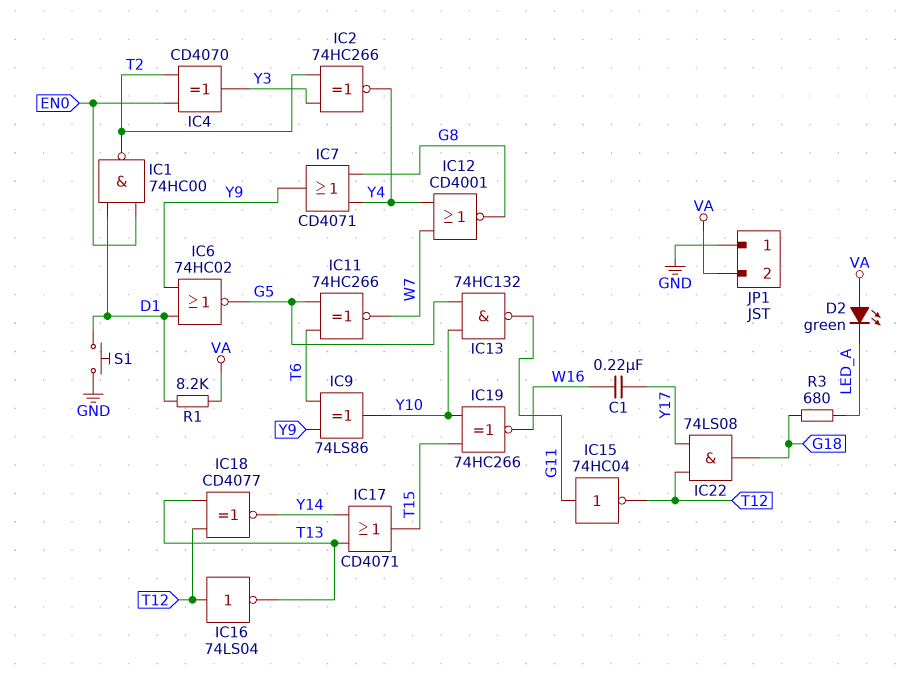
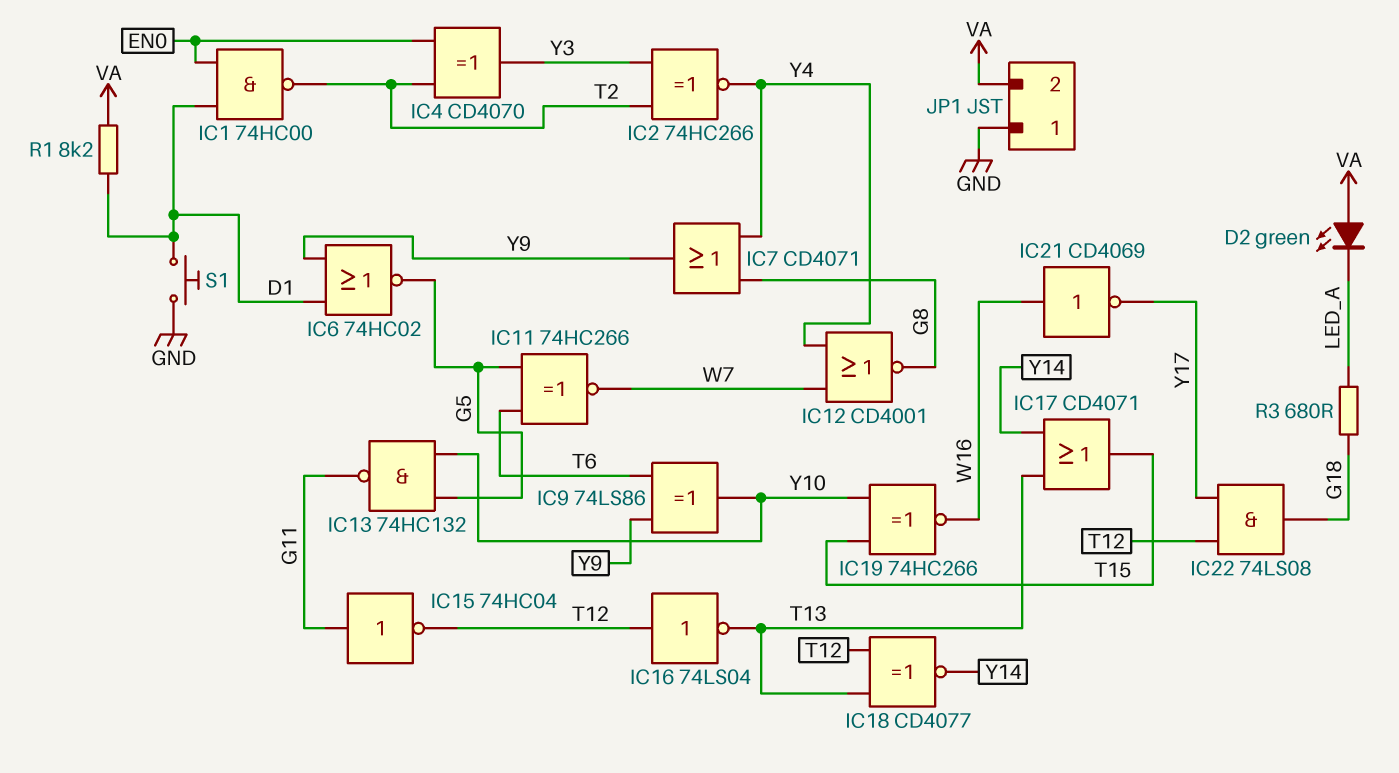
C1: 220nF (W16, Y17) -> none
IC21: none -> NOT CD4069 (in W16, out Y17)

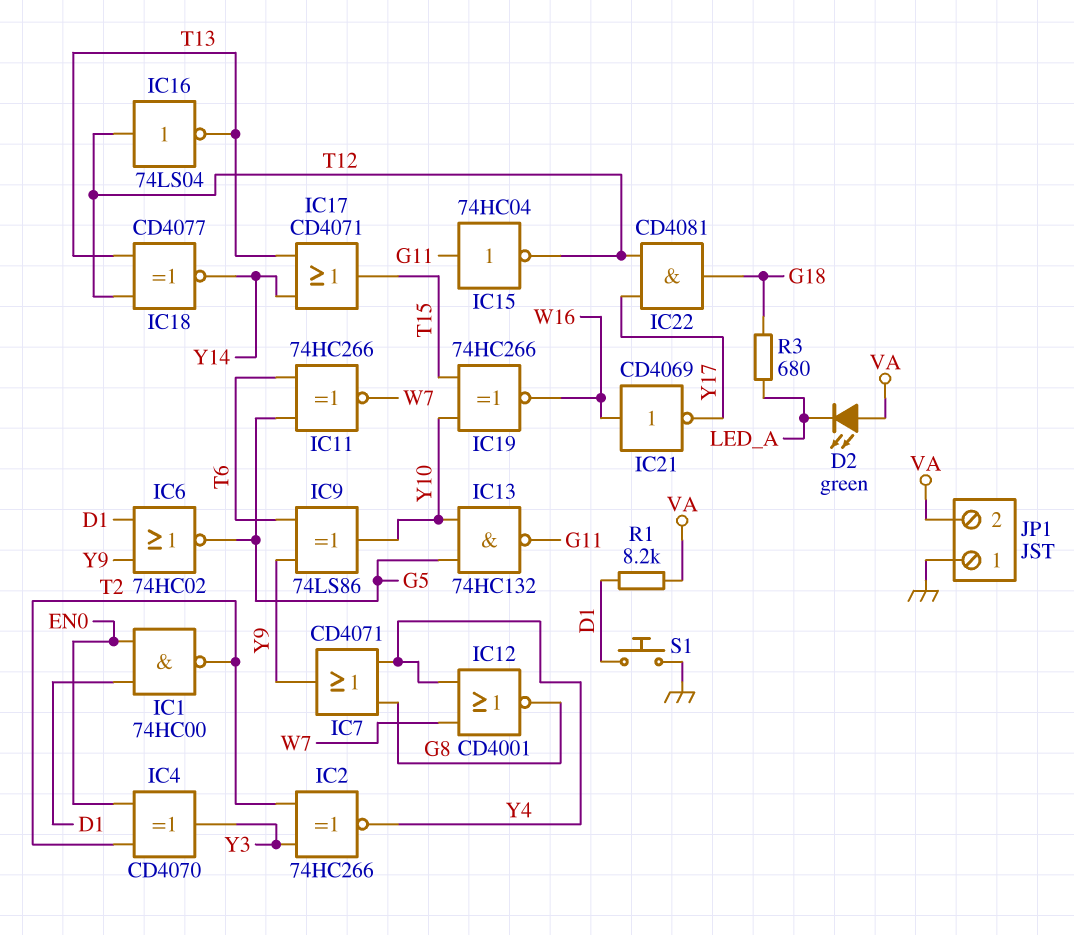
IC22: AND 74LS08 (in T12, in Y17, out G18) -> AND CD4081 (in T12, in Y17, out G18)

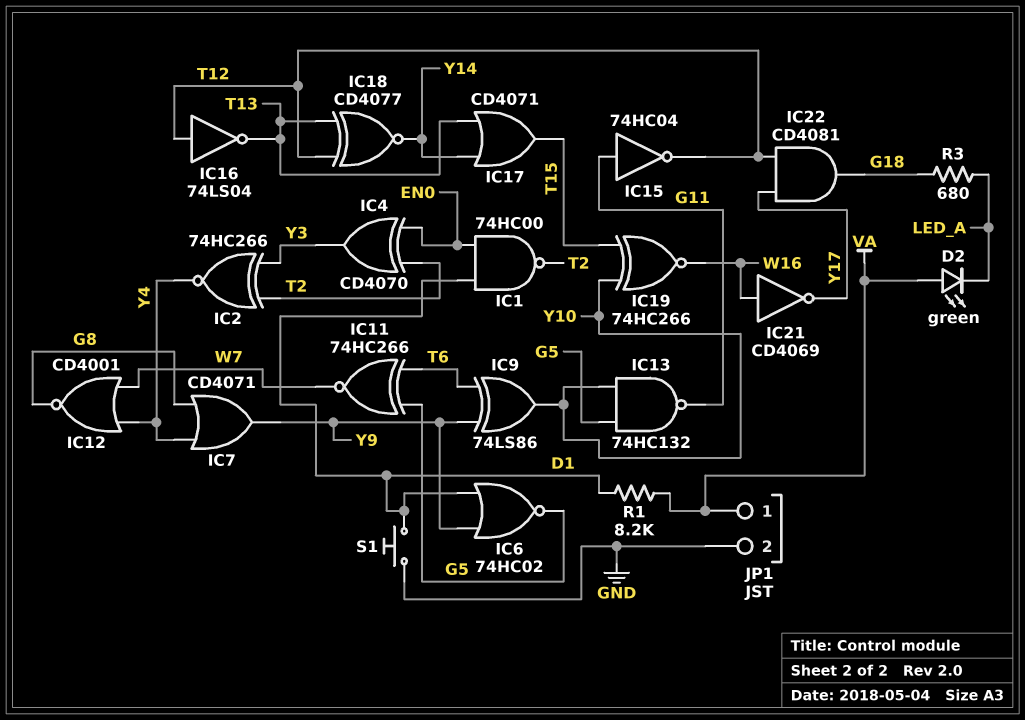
JP1 pin 1: GND -> VA
JP1 pin 2: VA -> GND

